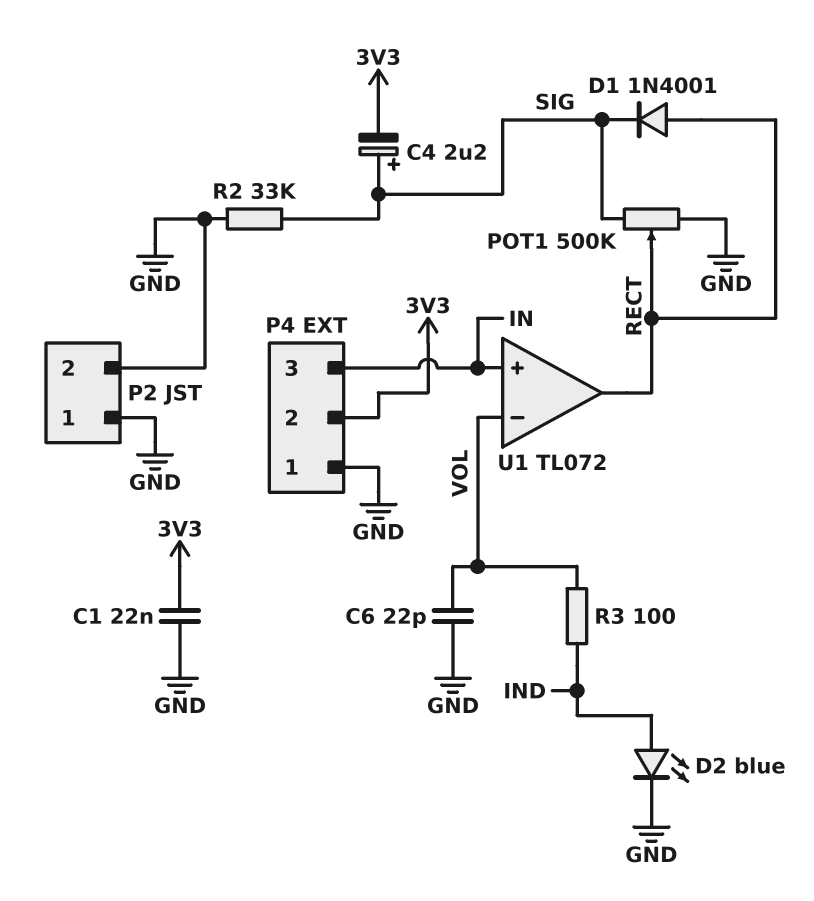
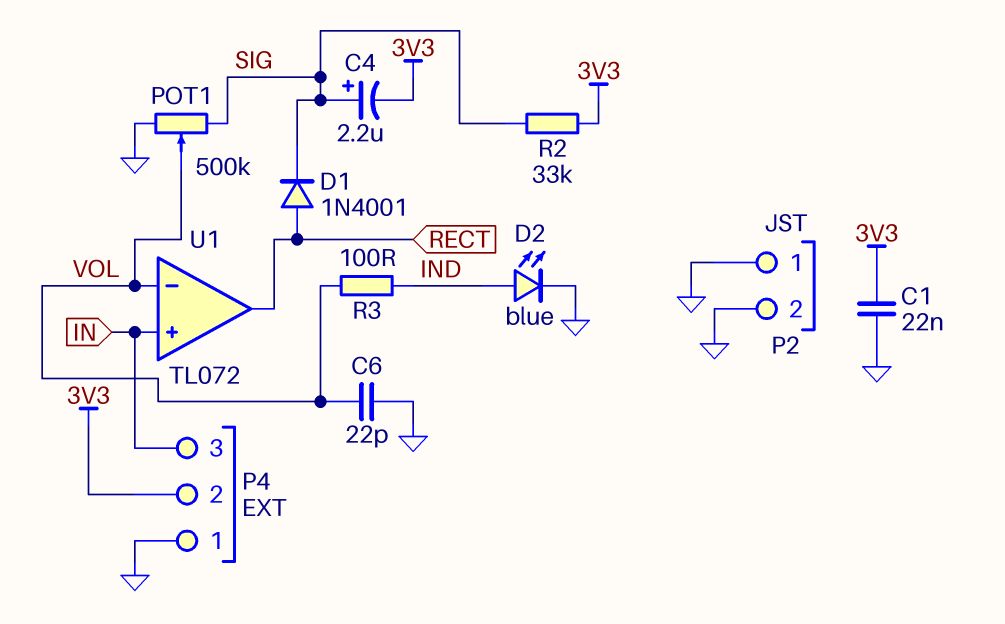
POT1: 500k (GND, SIG, wiper RECT) -> 500k (GND, SIG, wiper VOL)
R2: 33k (GND, SIG) -> 33k (3V3, SIG)

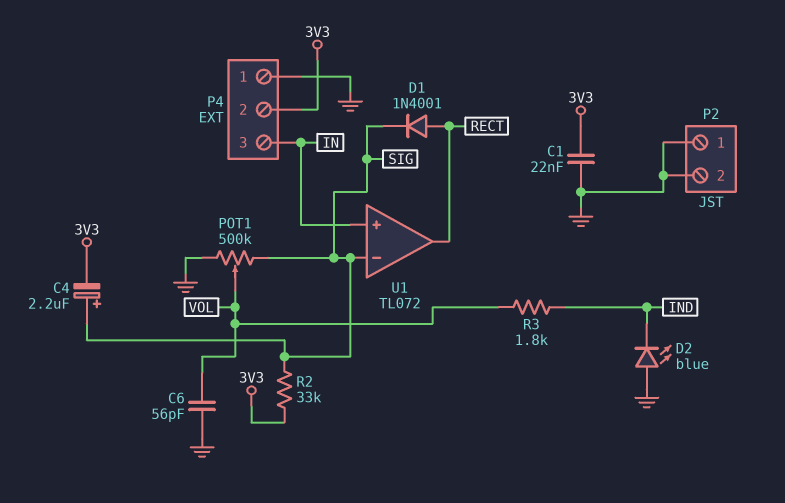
C6: 22pF (GND, VOL) -> 56pF (GND, VOL)
D2: LED blue (A IND, K GND) -> LED blue (A GND, K IND)
R3: 100 (IND, VOL) -> 1.8k (IND, VOL)
U1 pin in-: VOL -> SIG

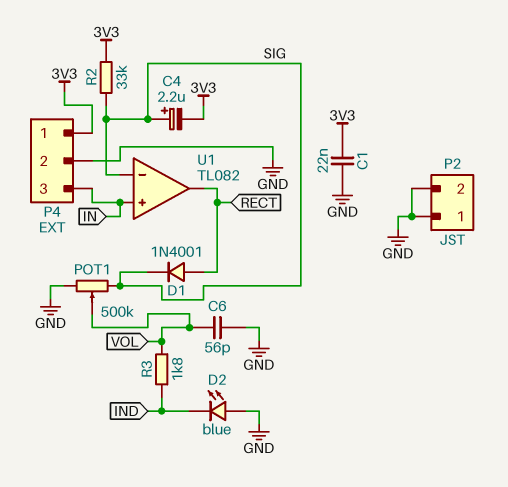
P4 pin 1: GND -> 3V3
P4 pin 2: 3V3 -> GND
U1: TL072 -> TL082

